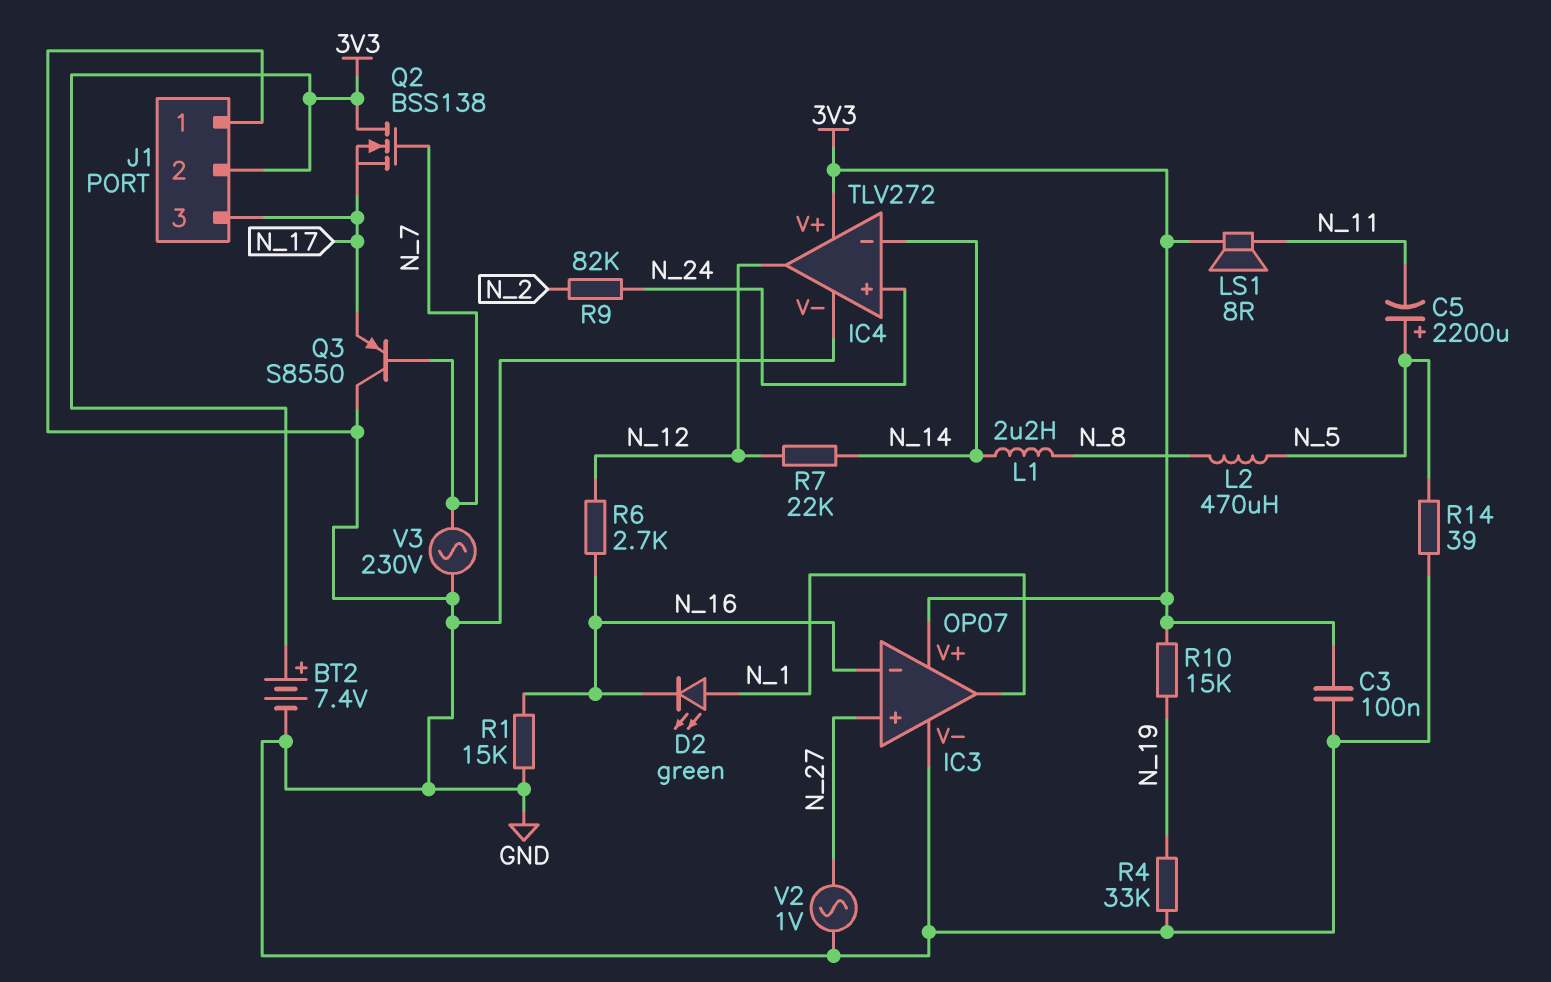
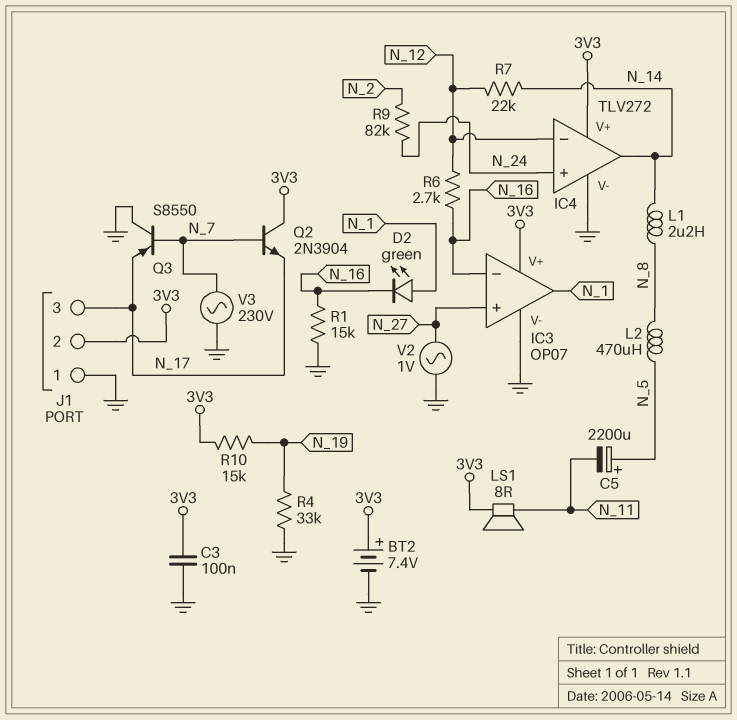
IC4 pin in-: N_14 -> N_12
IC4 pin out: N_12 -> N_14
Q2: NMOS BSS138 (G N_7, D 3V3, S N_17) -> NPN 2N3904 (B N_7, C 3V3, E N_17)
R14: 39 (GND, N_5) -> none

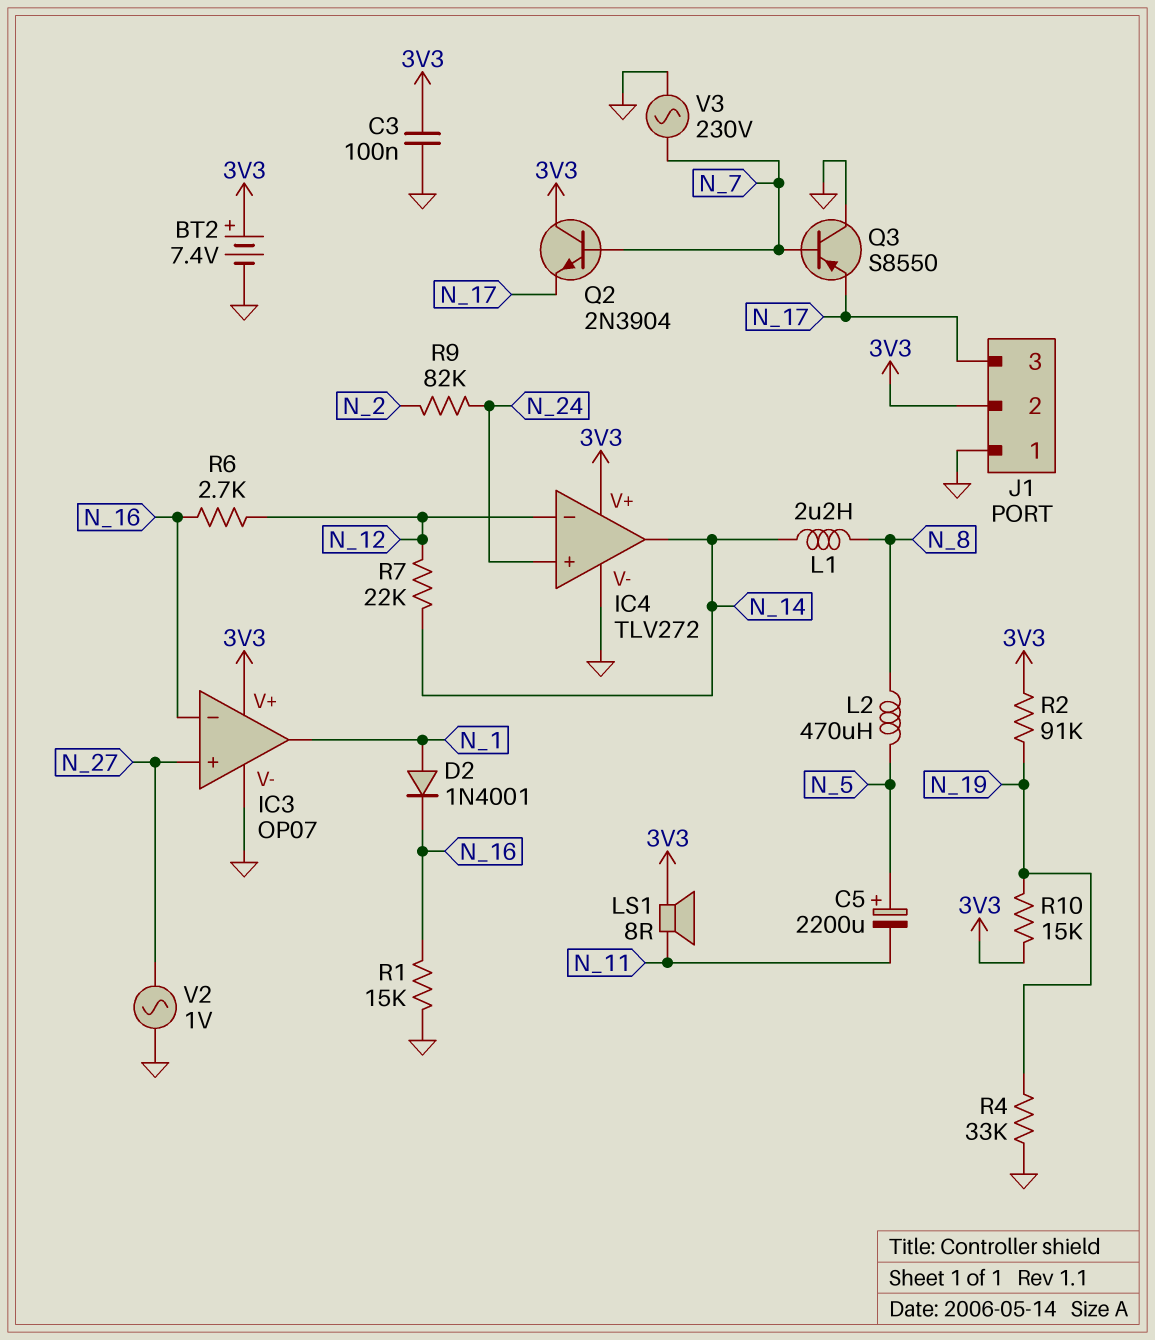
D2: LED green (A N_1, K N_16) -> diode 1N4001 (A N_1, K N_16)
R2: none -> 91k (3V3, N_19)

